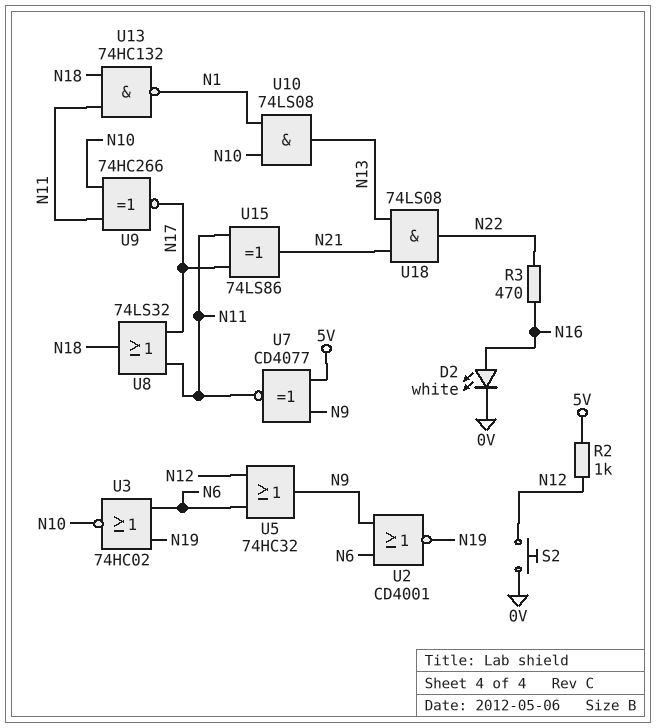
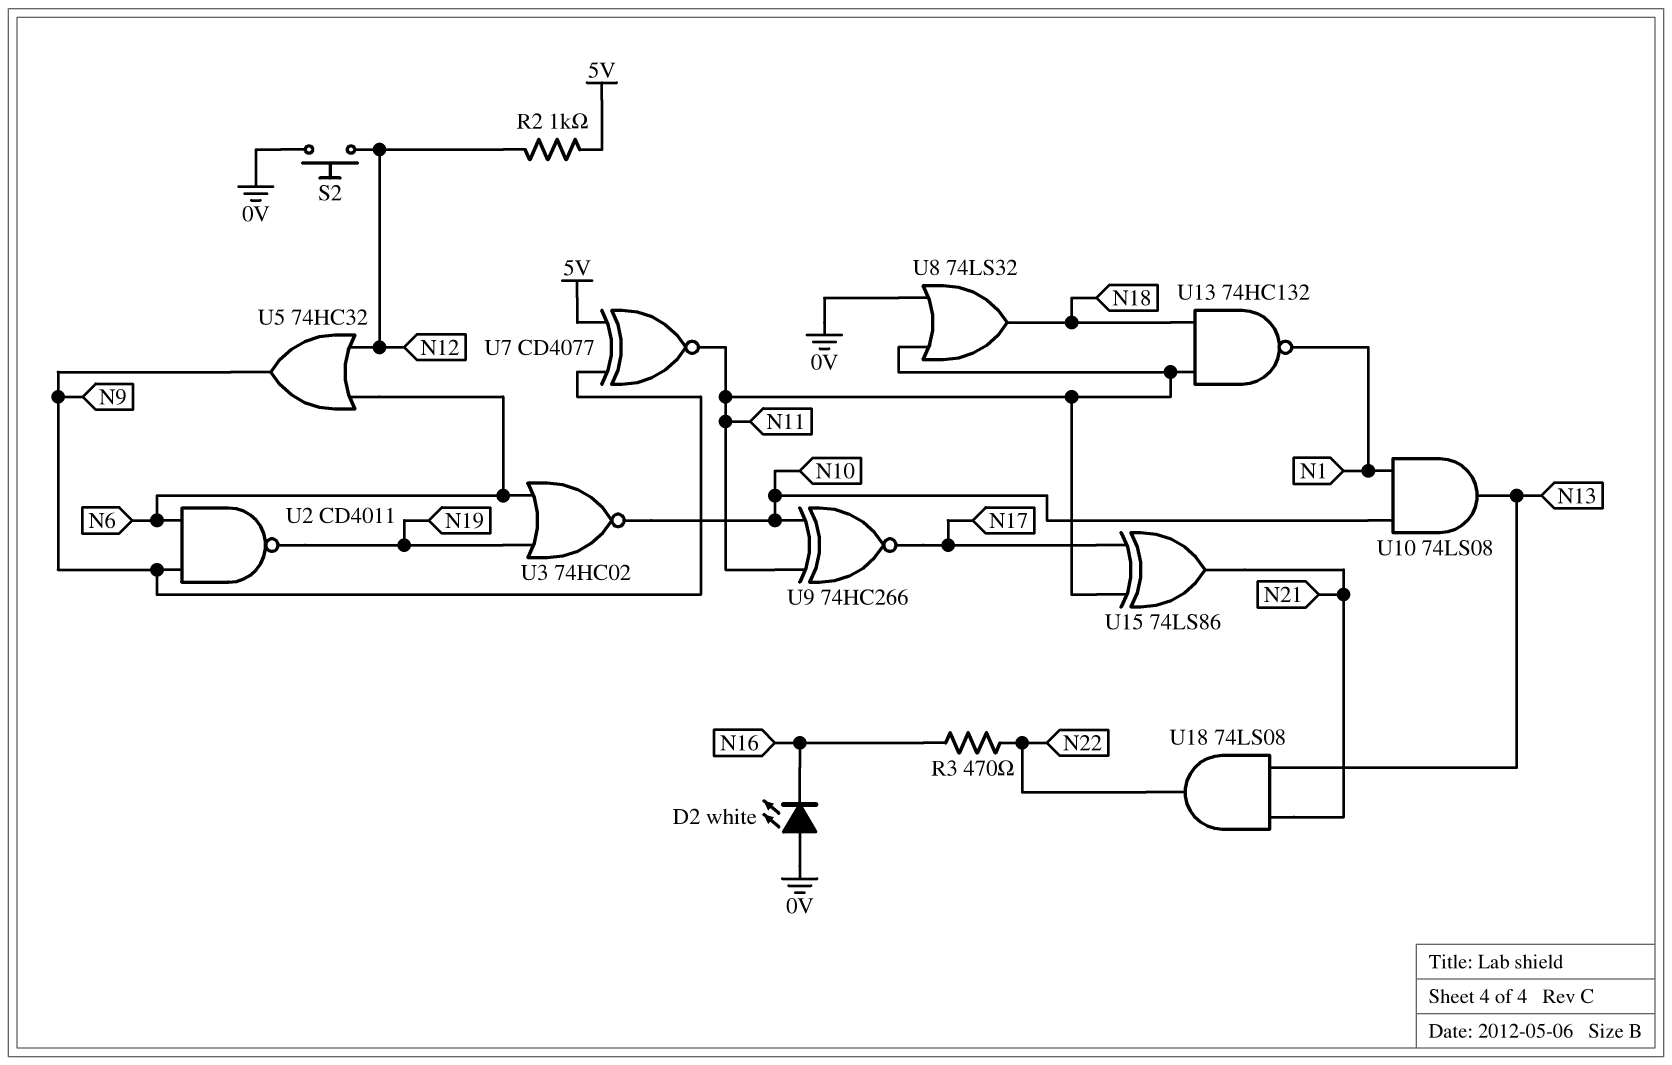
D2: LED white (A N16, K 0V) -> LED white (A 0V, K N16)
U2: NOR CD4001 (in N6, in N9, out N19) -> NAND CD4011 (in N6, in N9, out N19)
U8: OR 74LS32 (in N11, in N17, out N18) -> OR 74LS32 (in 0V, in N11, out N18)

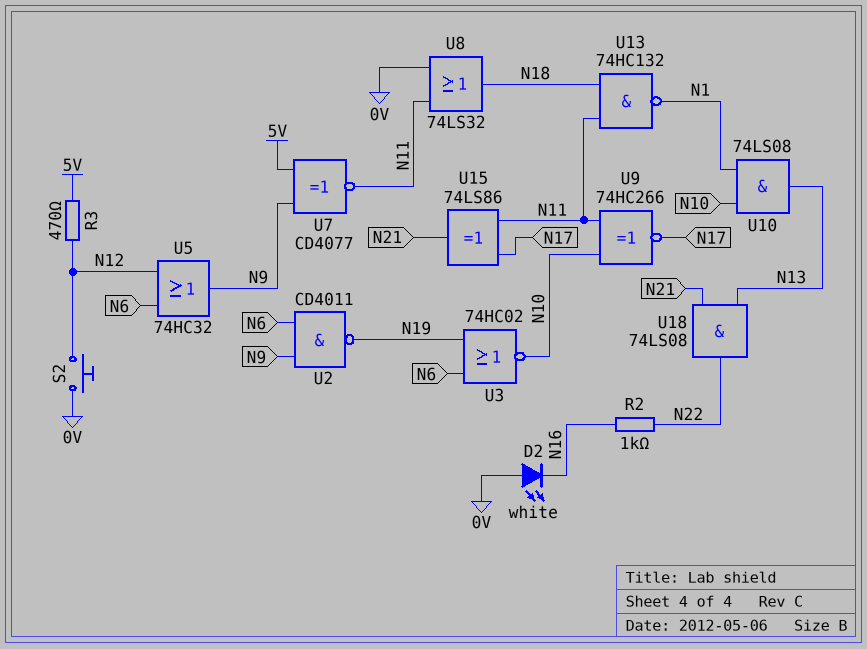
R2: 1k (5V, N12) -> 1k (N16, N22)
R3: 470 (N16, N22) -> 470 (5V, N12)

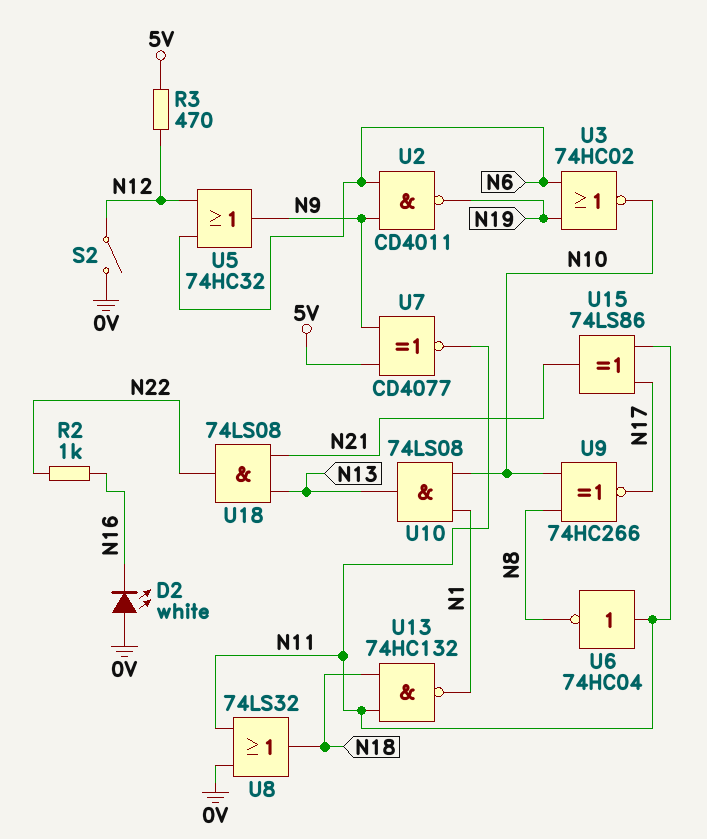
S2: button (0V, N12) -> switch (0V, N12)
U6: none -> NOT 74HC04 (in N11, out N8)
U9: XNOR 74HC266 (in N10, in N11, out N17) -> XNOR 74HC266 (in N8, in N10, out N17)

